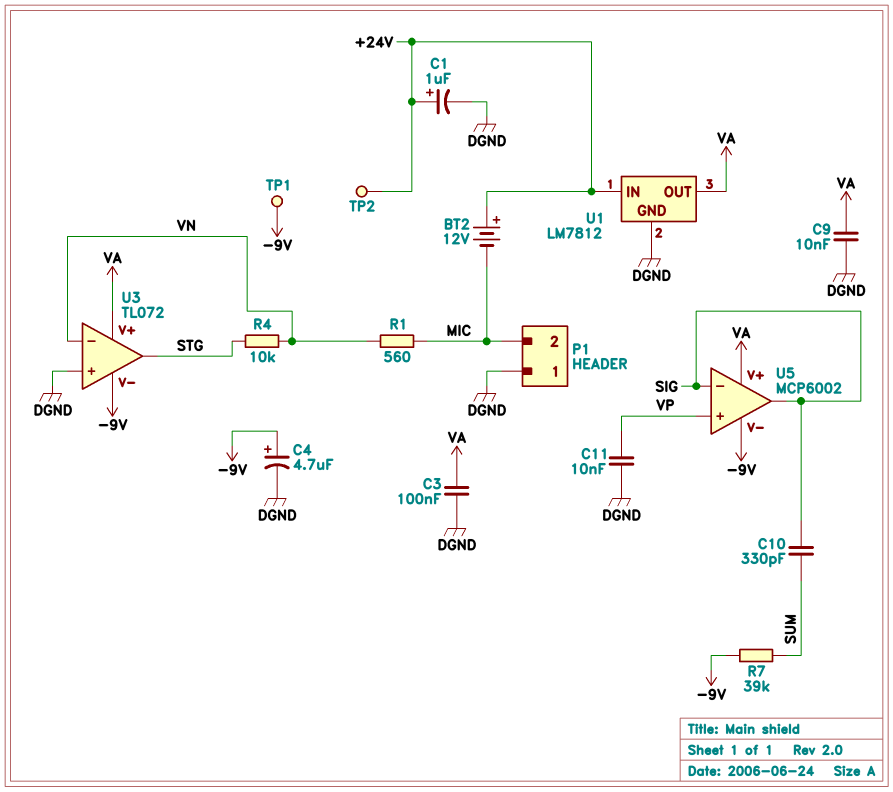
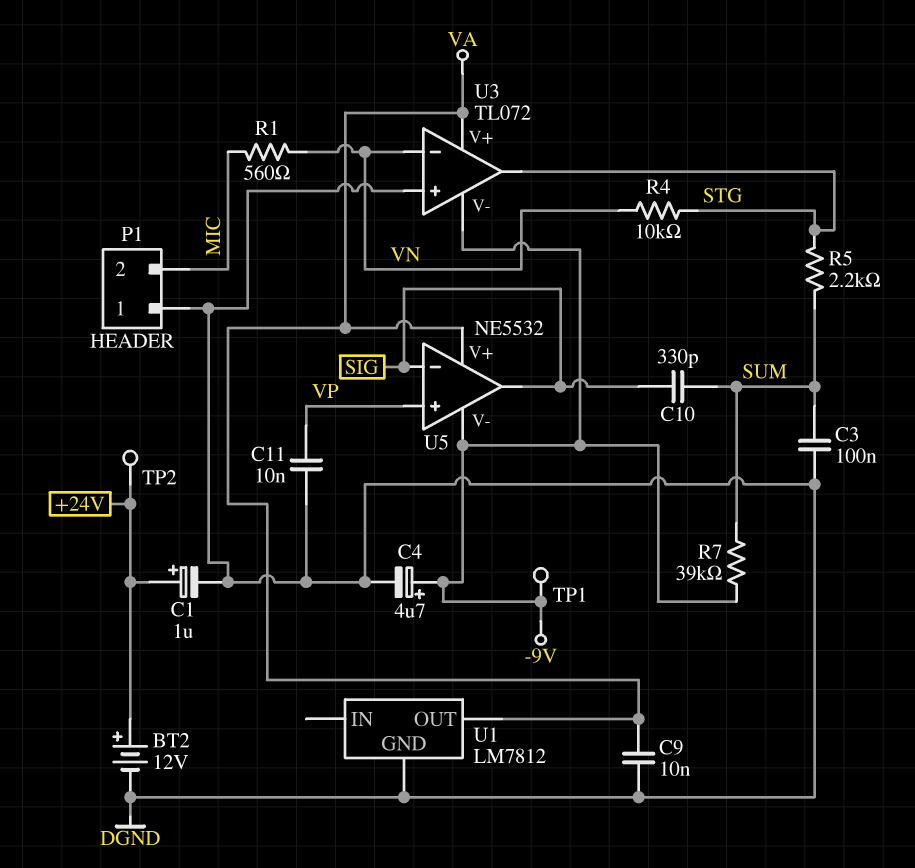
BT2: 12V (plus +24V, minus MIC) -> 12V (plus +24V, minus DGND)
C3: 100nF (DGND, VA) -> 100nF (DGND, SUM)
R5: none -> 2.2k (STG, SUM)
U1 pin IN: +24V -> none
U5: MCP6002 -> NE5532

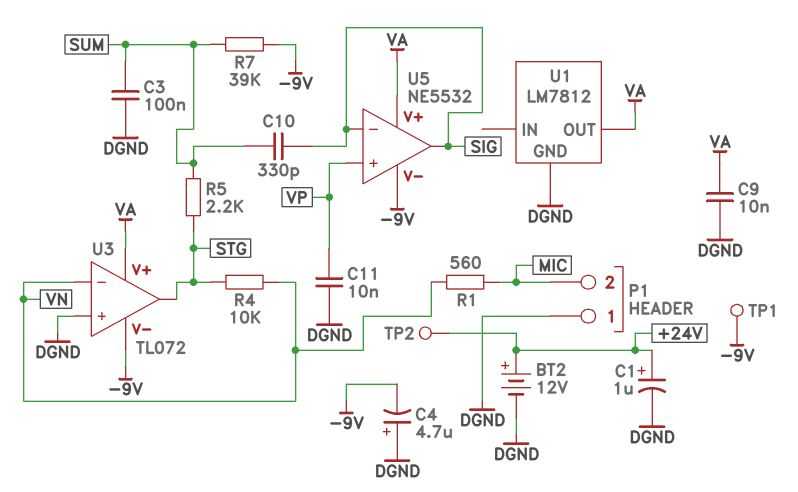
C4: 4.7uF (plus -9V, minus DGND) -> 4.7uF (plus DGND, minus -9V)

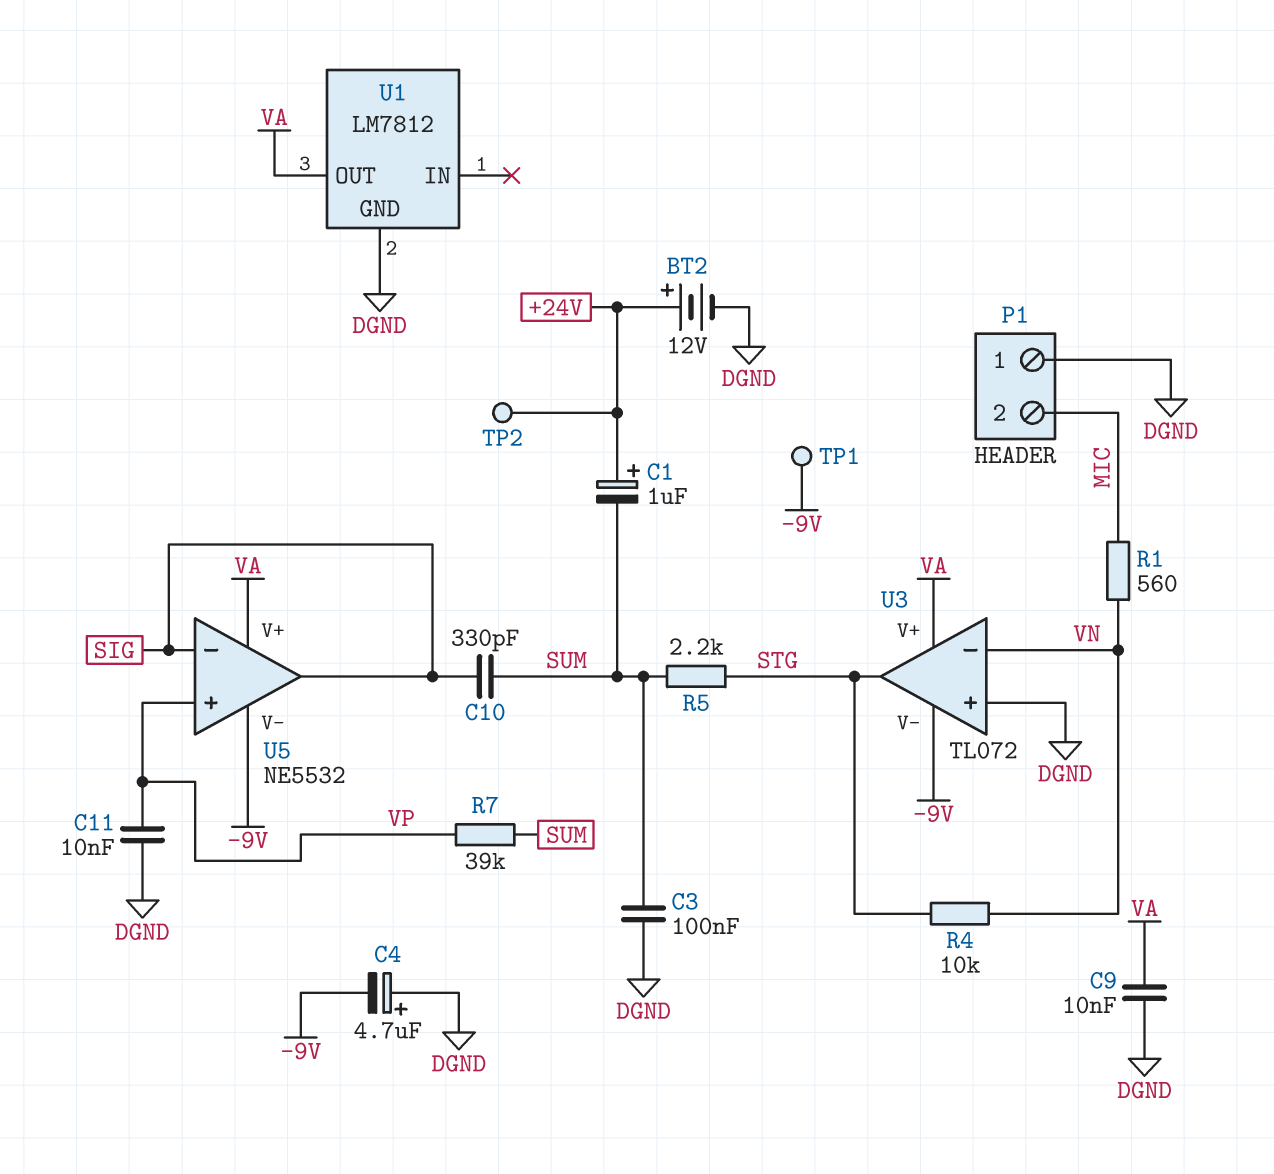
C1: 1uF (plus +24V, minus DGND) -> 1uF (plus +24V, minus SUM)
R7: 39k (-9V, SUM) -> 39k (SUM, VP)

